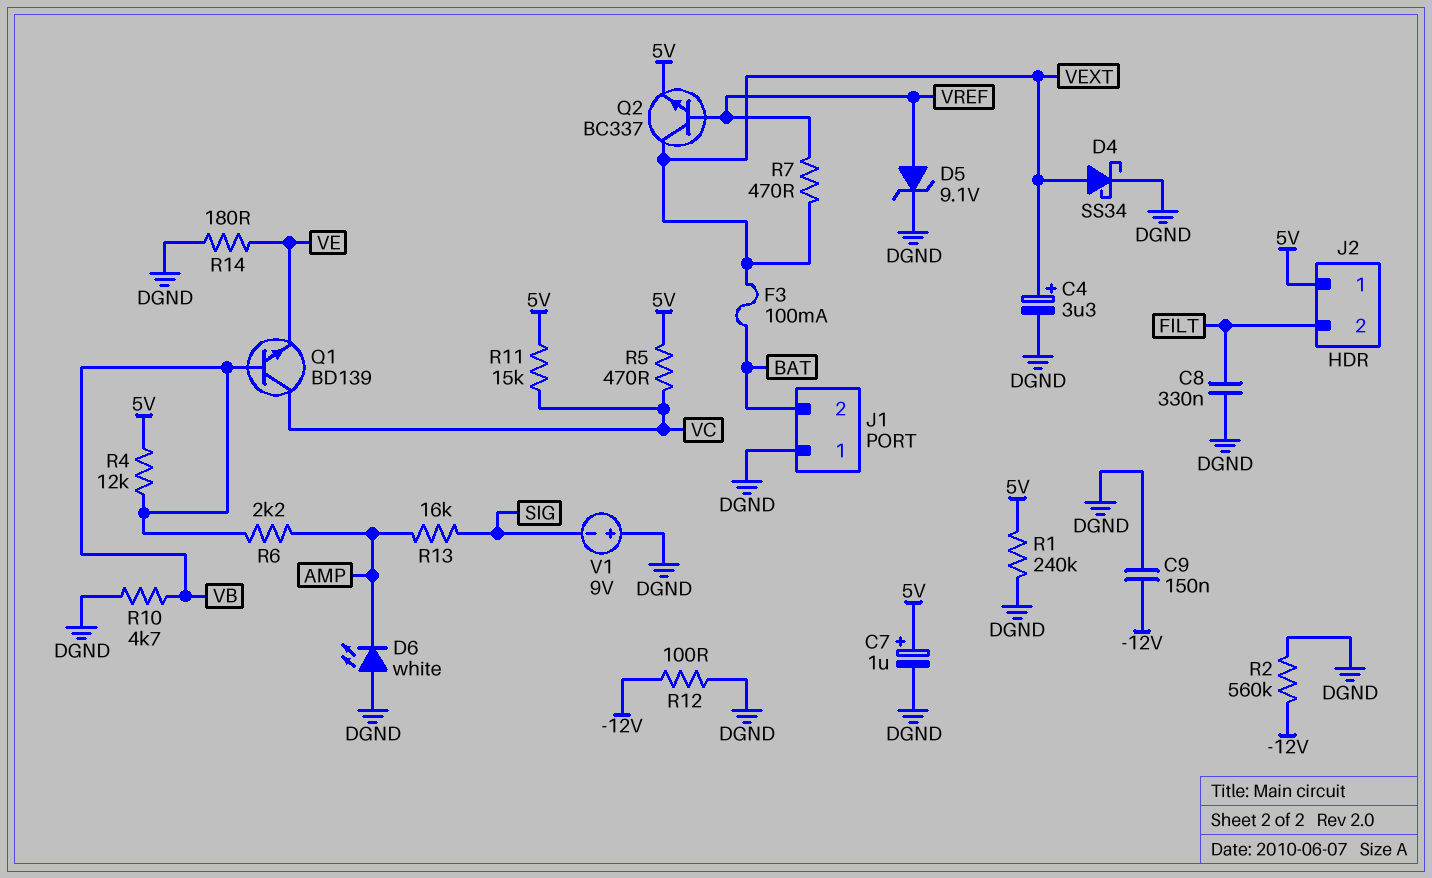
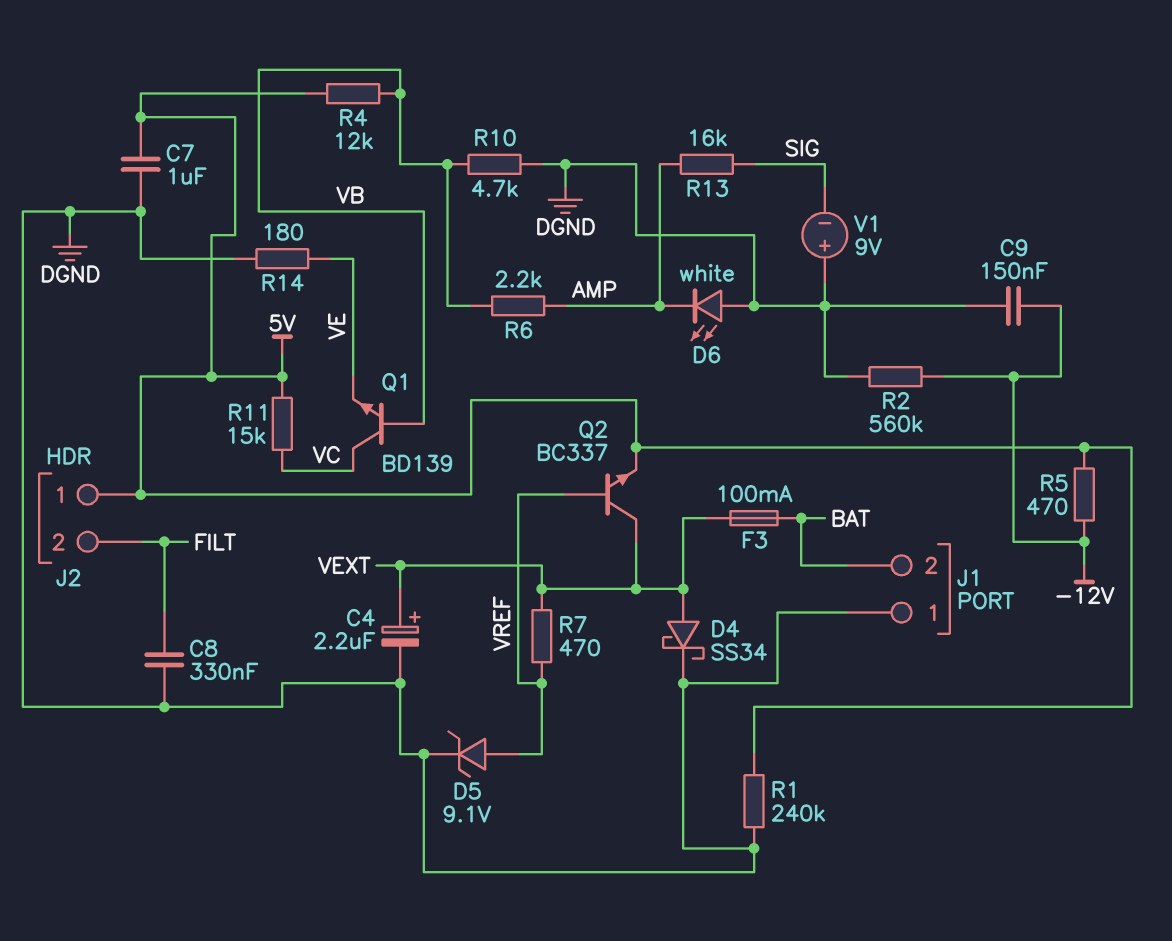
C4: 3.3uF (plus VEXT, minus DGND) -> 2.2uF (plus VEXT, minus DGND)
C7: 1uF (plus 5V, minus DGND) -> 1uF (5V, DGND)
R5: 470 (5V, VC) -> 470 (-12V, 5V)
R12: 100 (-12V, DGND) -> none

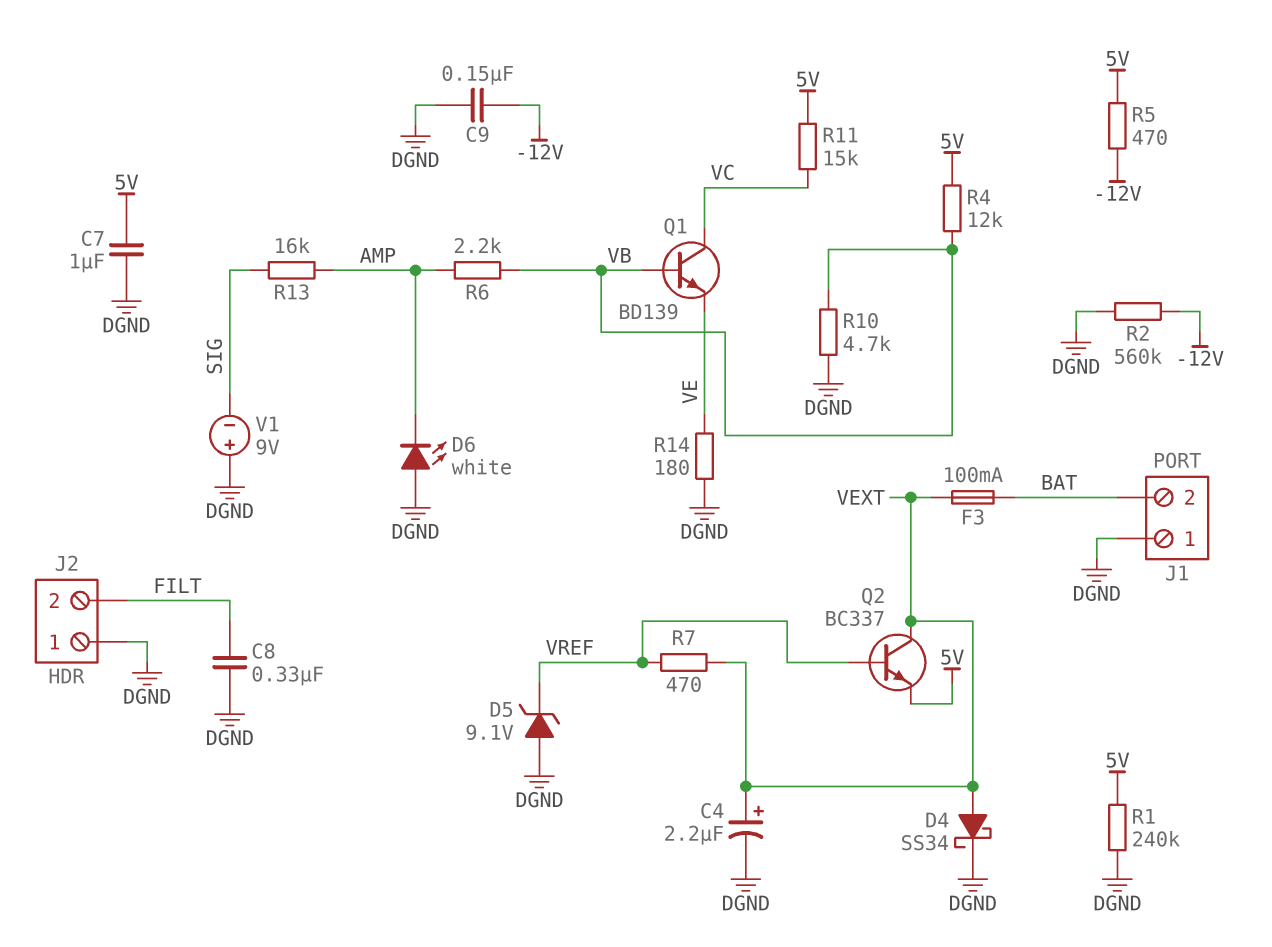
D5: zener 9.1V (A VREF, K DGND) -> zener 9.1V (A DGND, K VREF)
J2 pin 1: 5V -> DGND

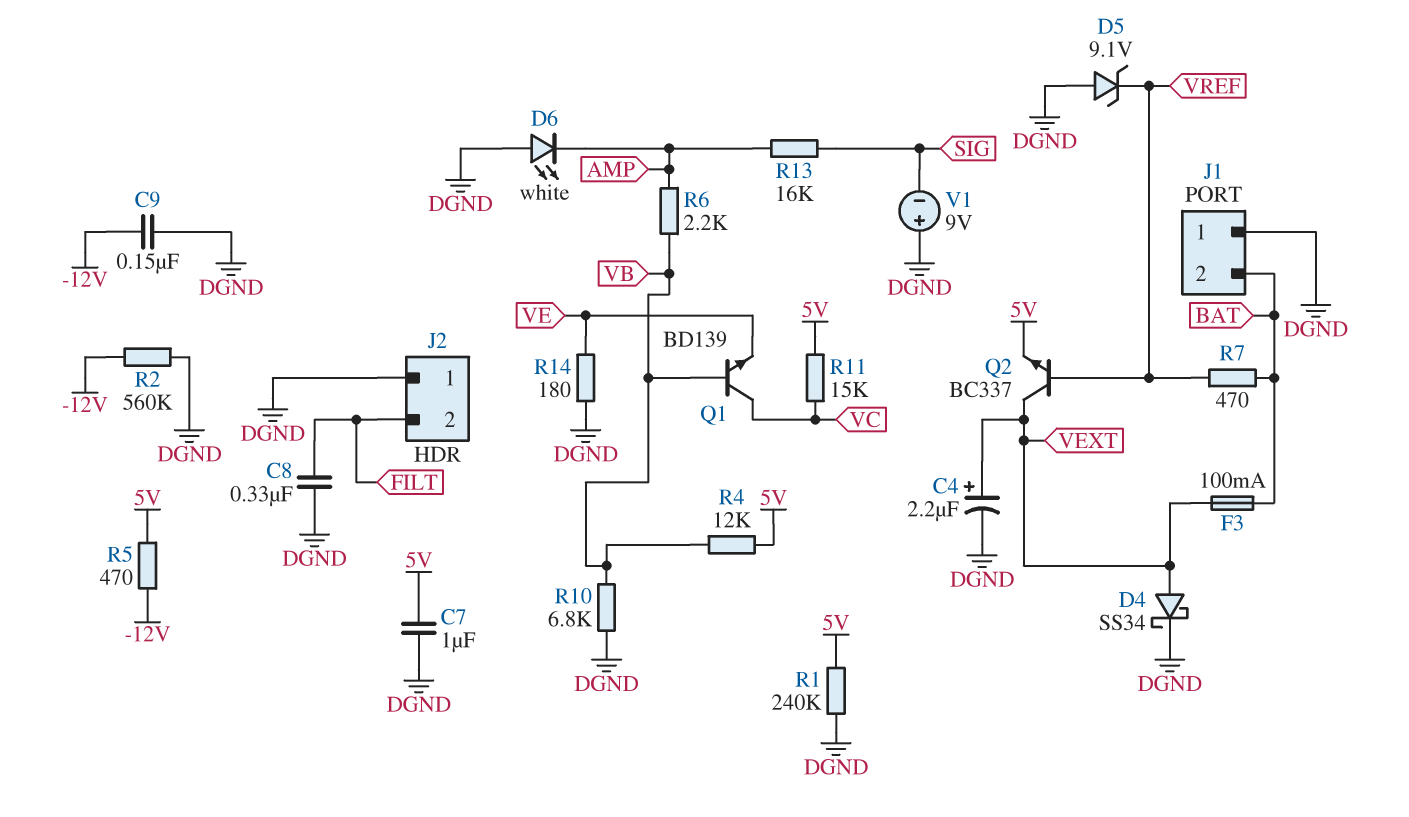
R7: 470 (VEXT, VREF) -> 470 (BAT, VREF)
R10: 4.7k (DGND, VB) -> 6.8k (DGND, VB)

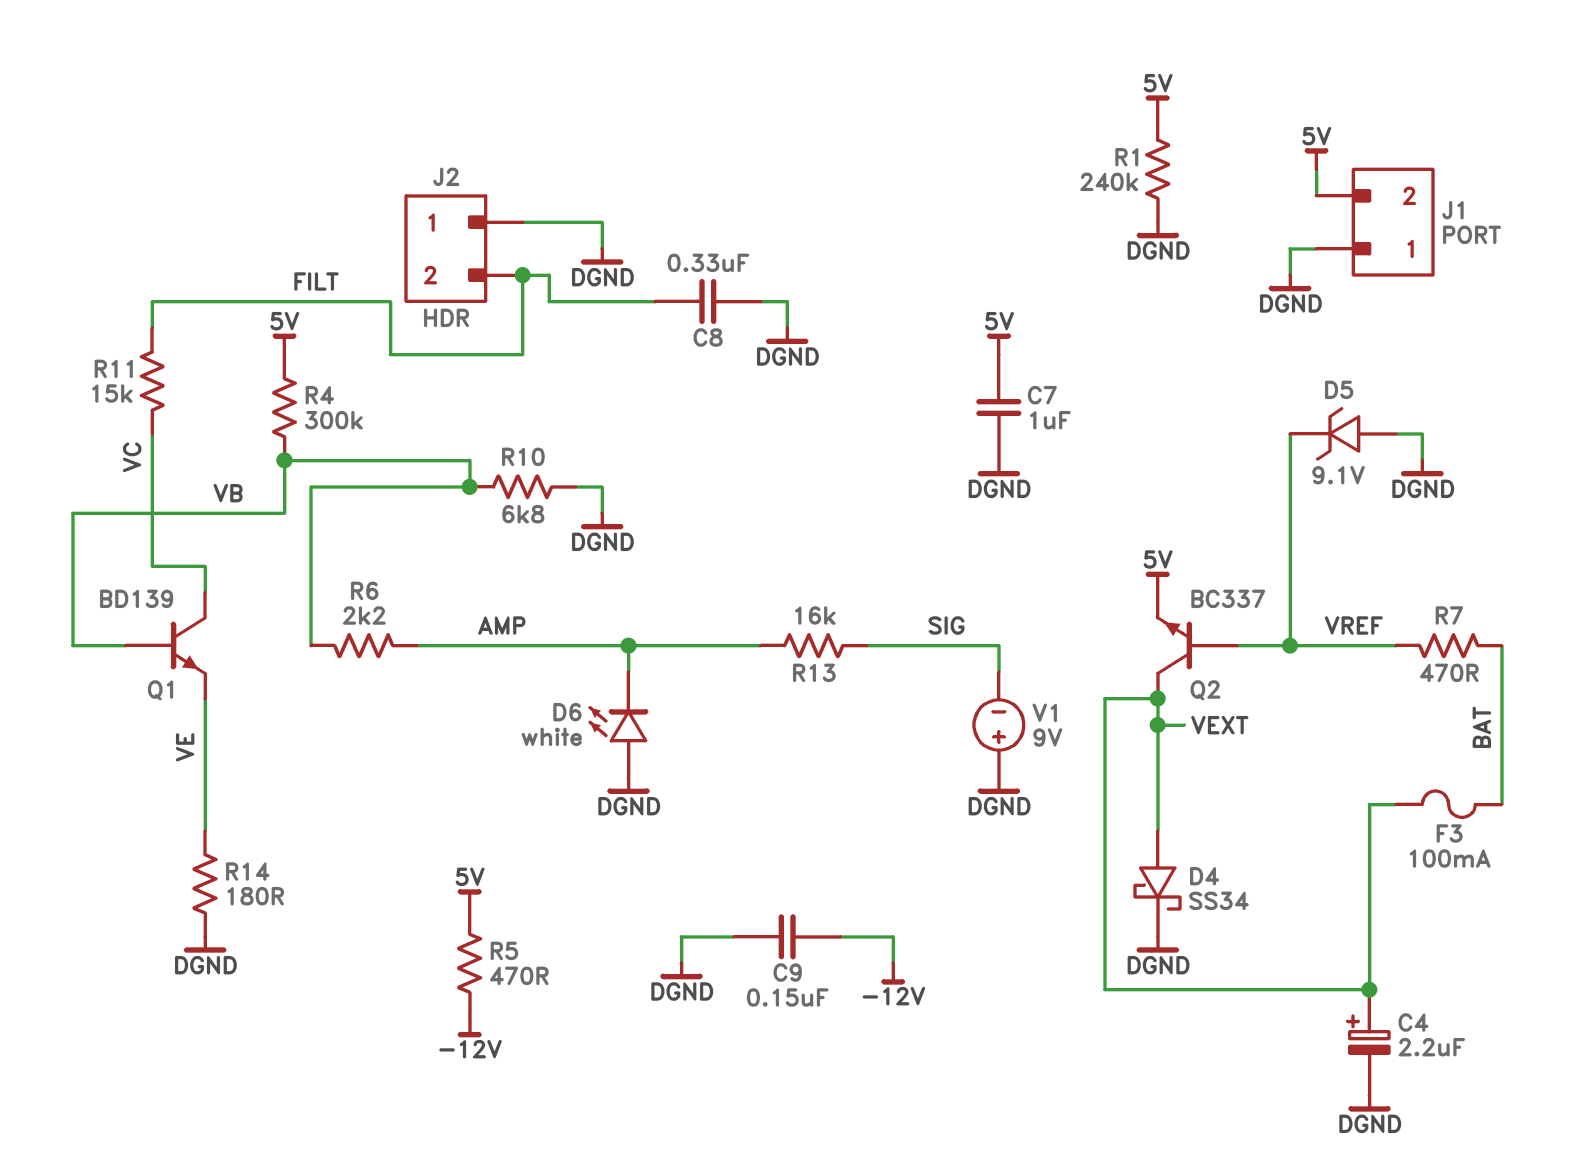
J1 pin 2: BAT -> 5V
R2: 560k (-12V, DGND) -> none
R4: 12k (5V, VB) -> 300k (5V, VB)
R11: 15k (5V, VC) -> 15k (FILT, VC)

